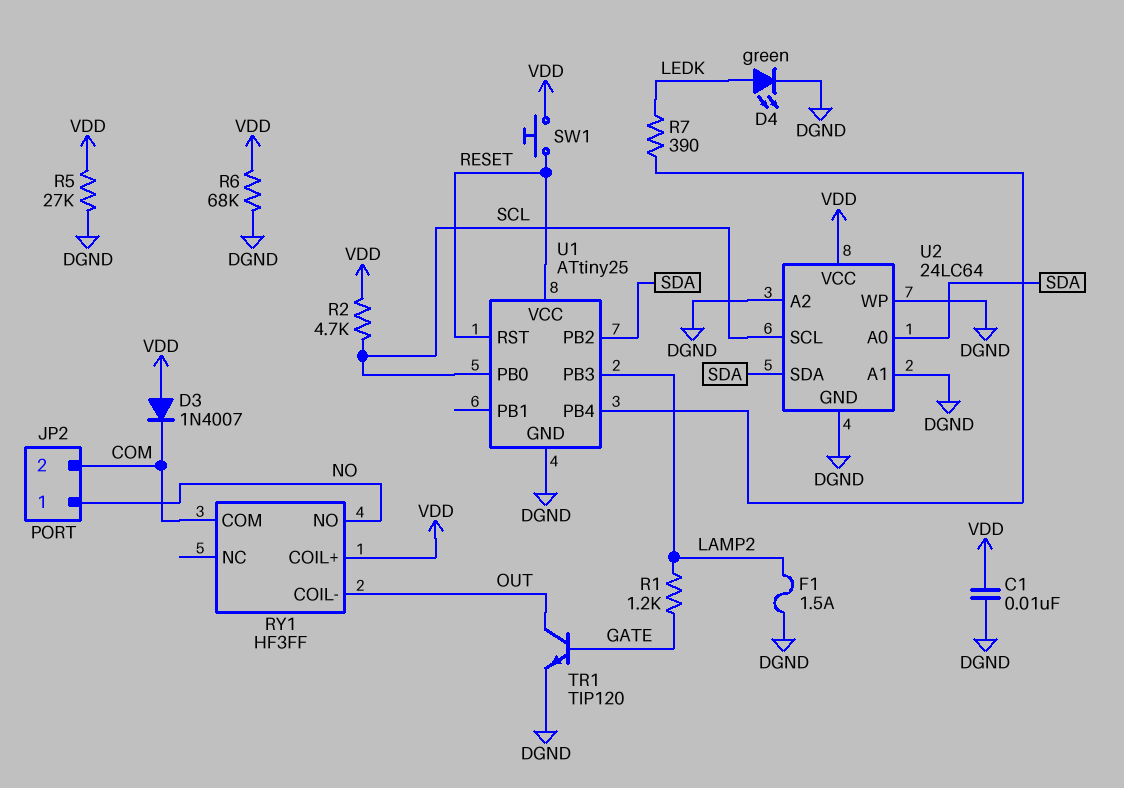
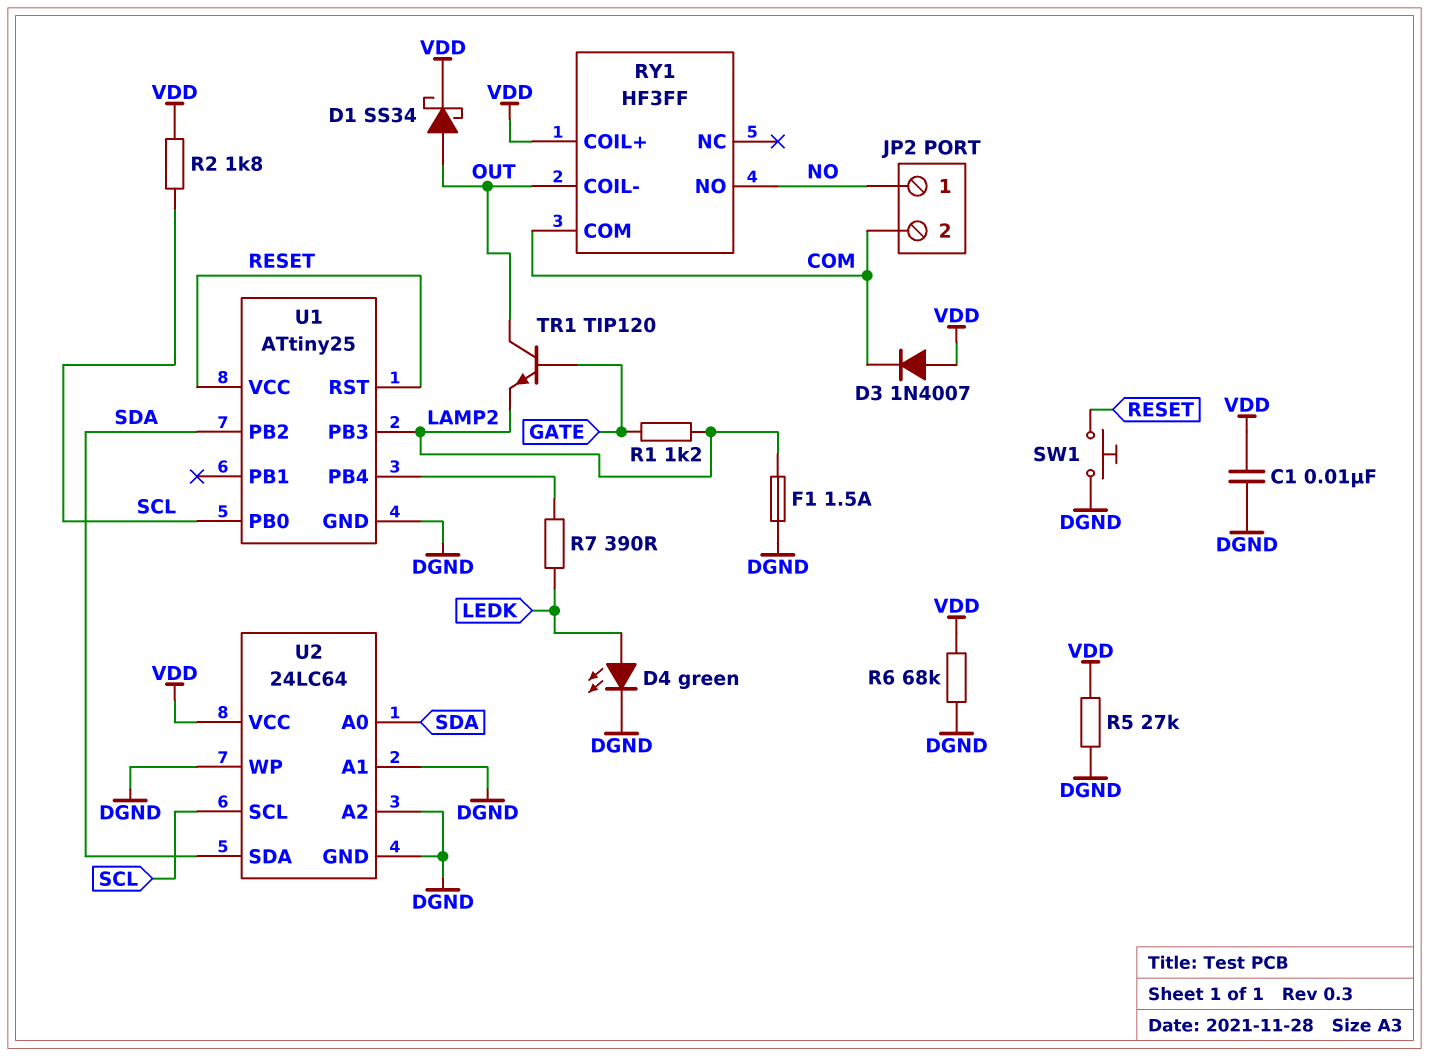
D1: none -> schottky SS34 (A OUT, K VDD)
R2: 4.7k (SCL, VDD) -> 1.8k (SCL, VDD)
SW1: button (RESET, VDD) -> button (DGND, RESET)
TR1: NPN TIP120 (B GATE, C OUT, E DGND) -> NPN TIP120 (B GATE, C OUT, E LAMP2)

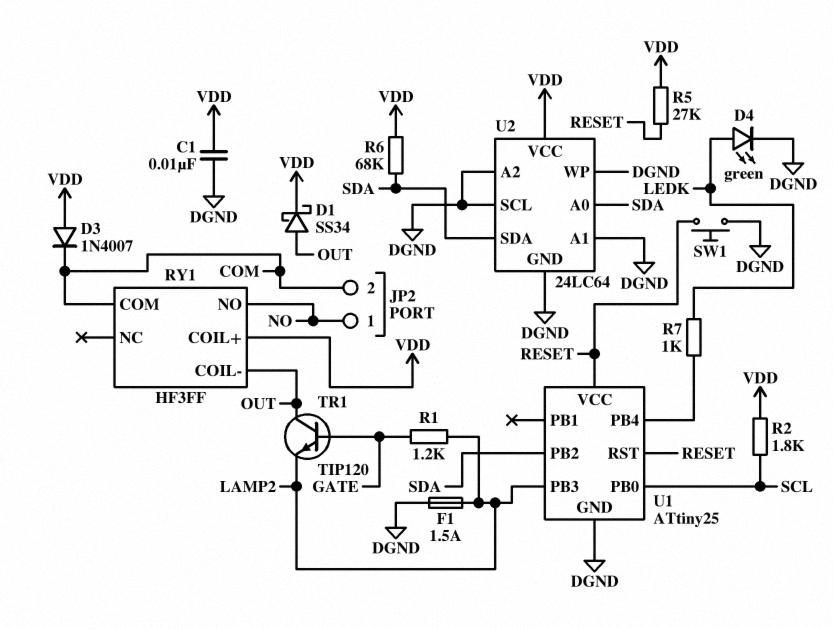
R5: 27k (DGND, VDD) -> 27k (RESET, VDD)
R6: 68k (DGND, VDD) -> 68k (SDA, VDD)
R7: 390 (LEDK, U1/PB4) -> 1k (LEDK, U1/PB4)
U2 pin SCL: SCL -> DGND

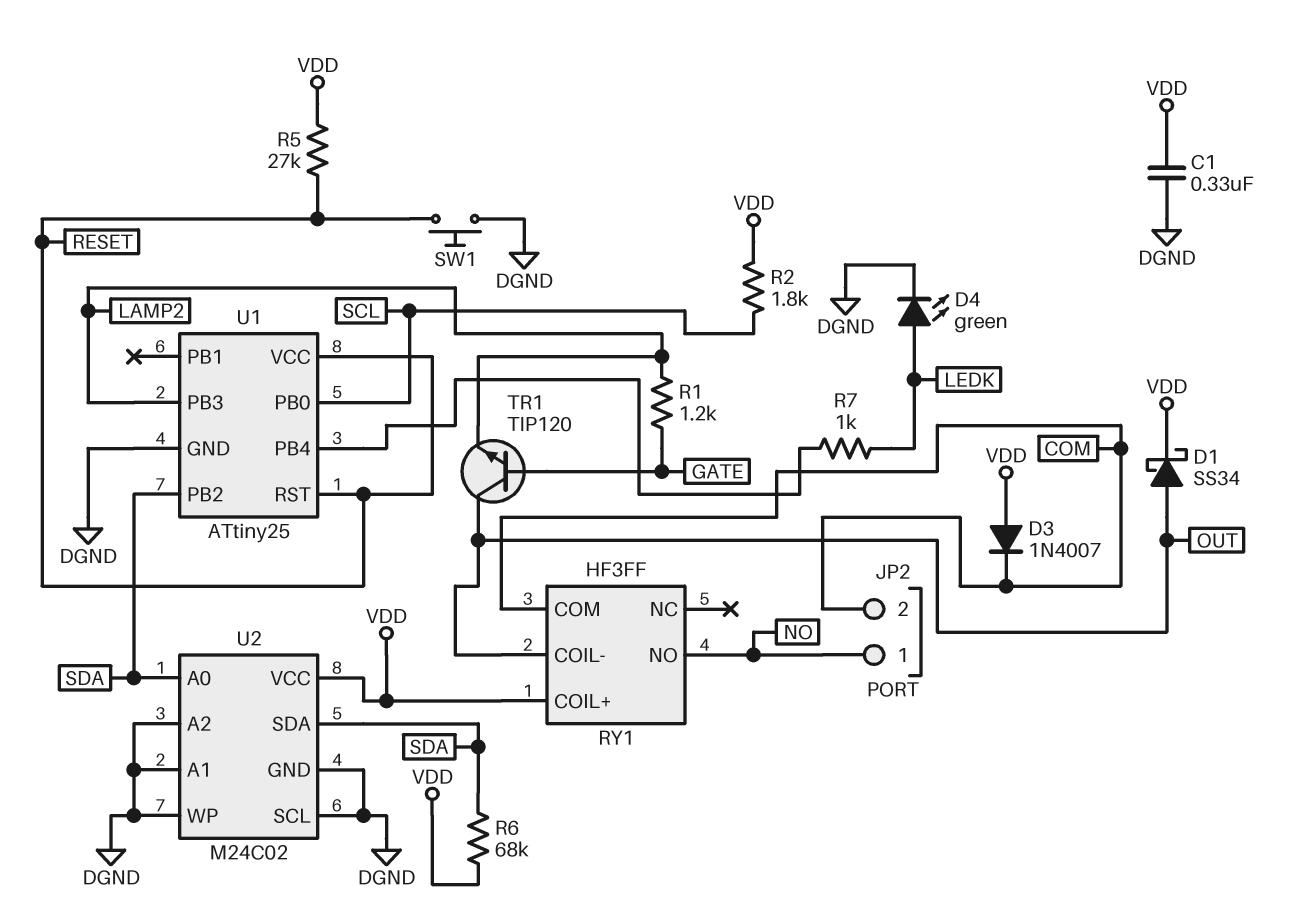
C1: 10nF (DGND, VDD) -> 330nF (DGND, VDD)
F1: 1.5A (DGND, LAMP2) -> none
U2: 24LC64 -> M24C02

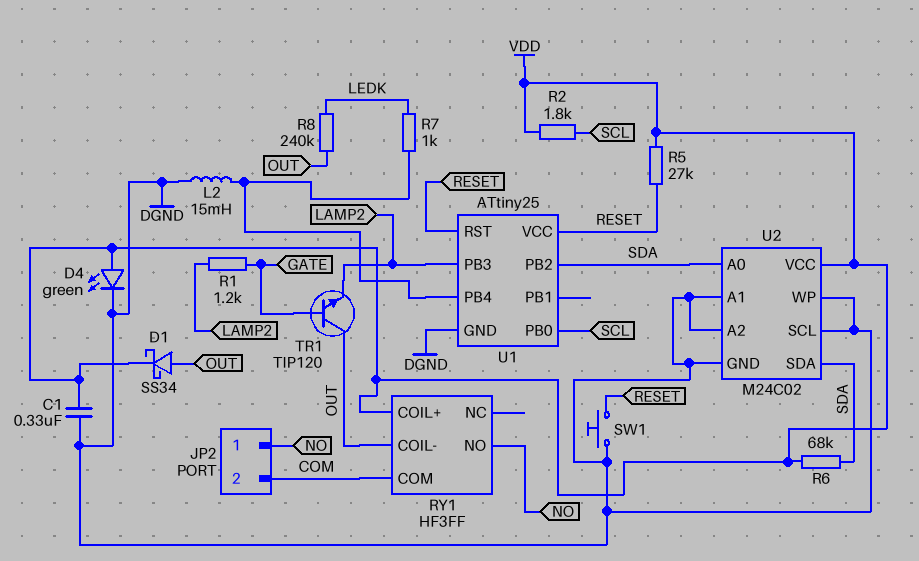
D3: diode 1N4007 (A VDD, K COM) -> none
D4: LED green (A LEDK, K DGND) -> LED green (A VDD, K DGND)
L2: none -> 15mH (DGND, U1/PB4)
R8: none -> 240k (LEDK, OUT)

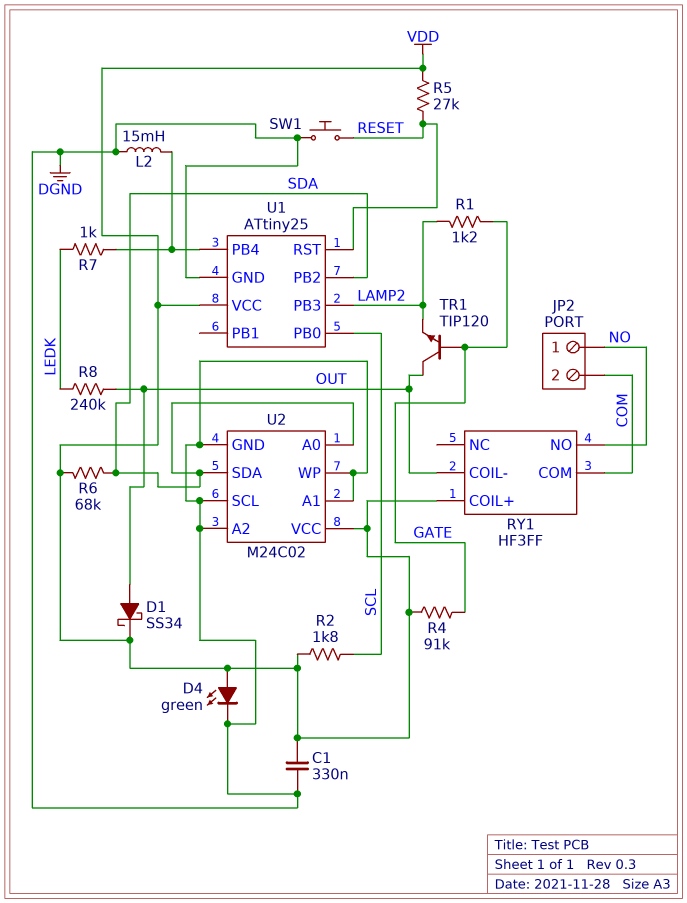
R4: none -> 91k (GATE, VDD)
U1 pin VCC: RESET -> VDD

